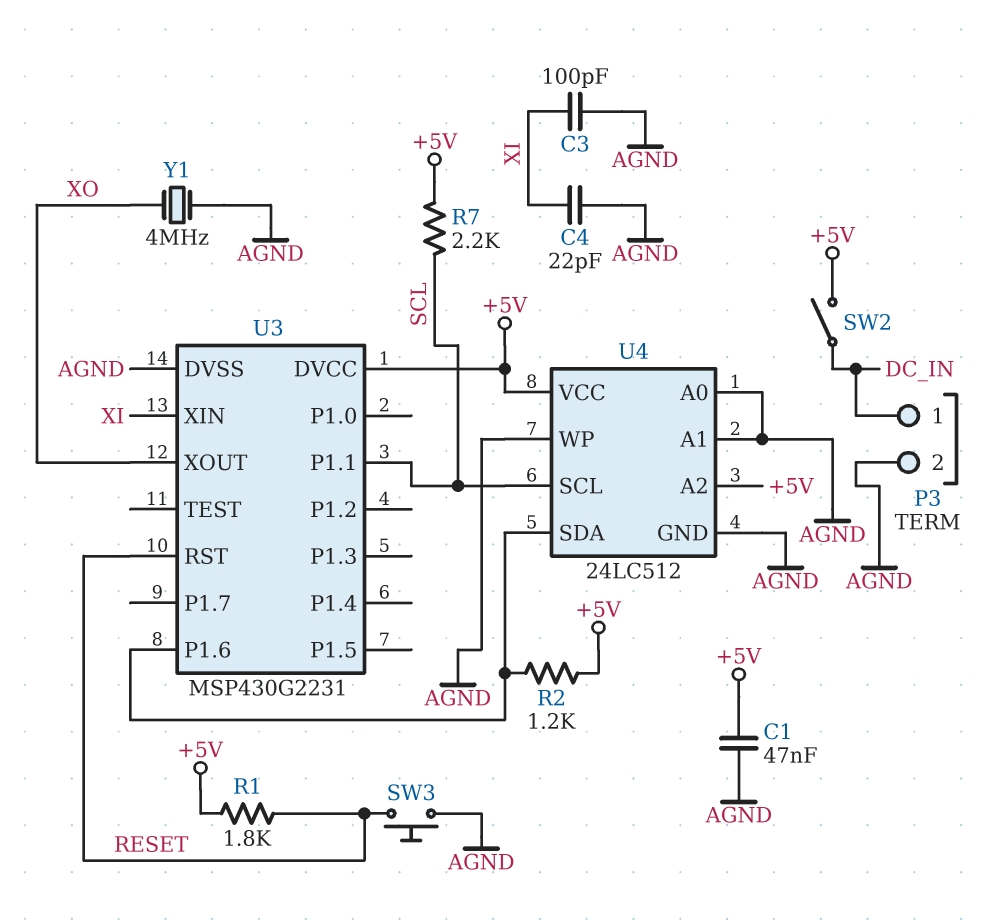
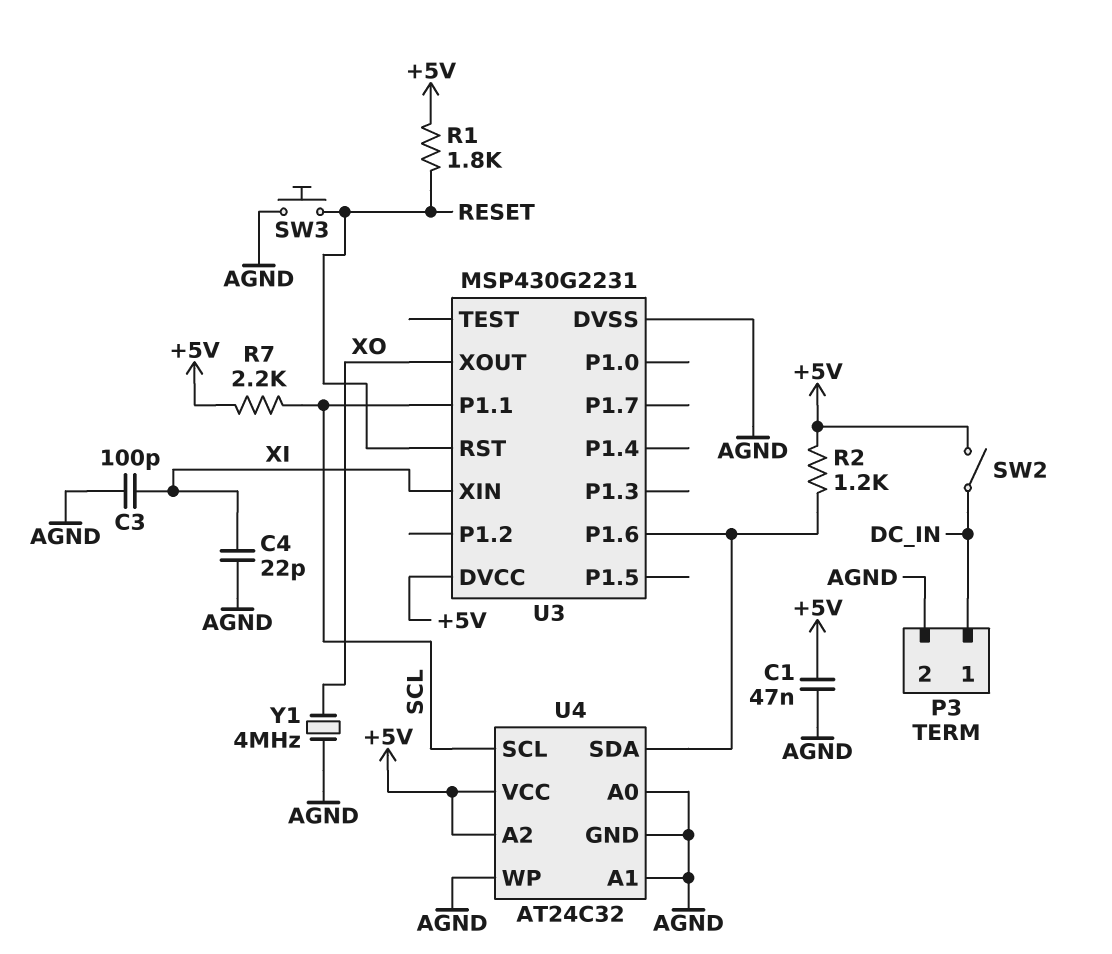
U4: 24LC512 -> AT24C32

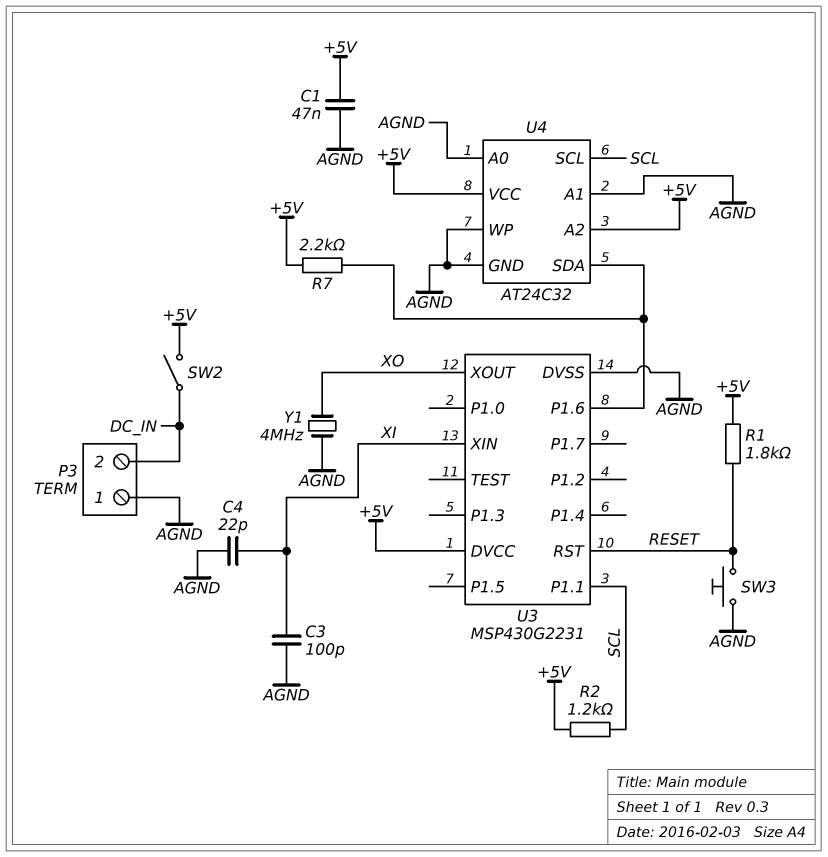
P3 pin 1: DC_IN -> AGND
P3 pin 2: AGND -> DC_IN
R2: 1.2k (+5V, U3/P1.6) -> 1.2k (+5V, SCL)
R7: 2.2k (+5V, SCL) -> 2.2k (+5V, U3/P1.6)

